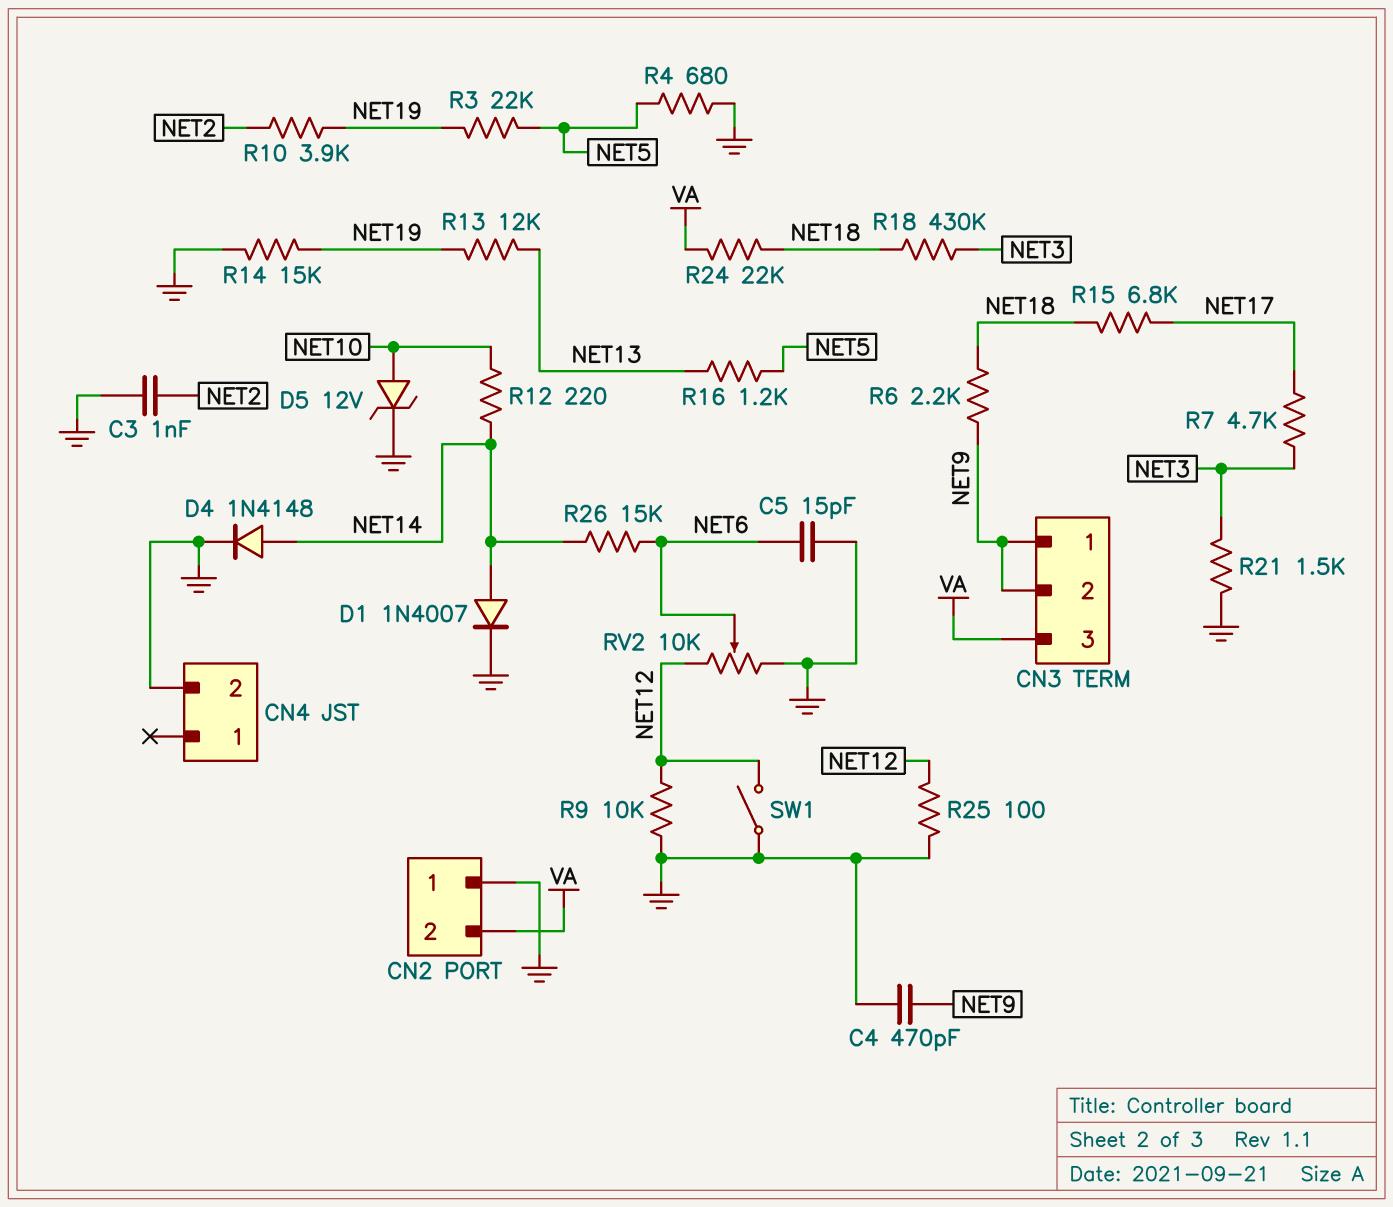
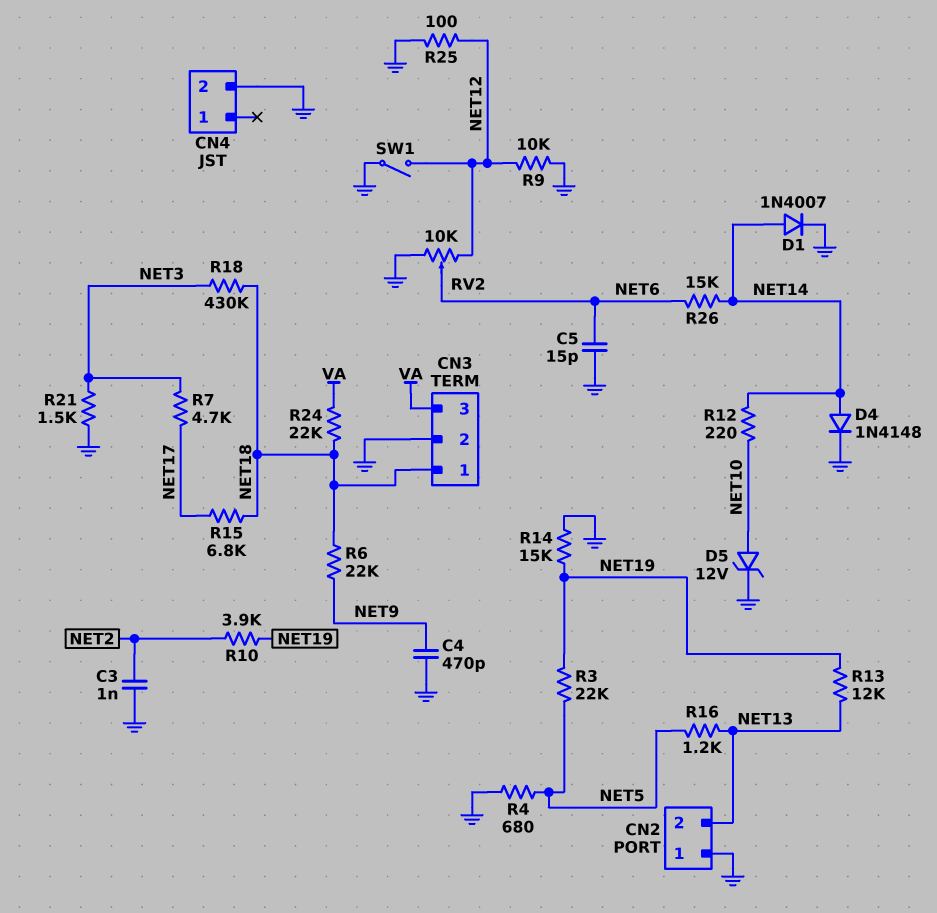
CN2 pin 2: VA -> NET13
CN3 pin 1: NET9 -> NET18
CN3 pin 2: NET9 -> GND
R6: 2.2k (NET9, NET18) -> 22k (NET9, NET18)

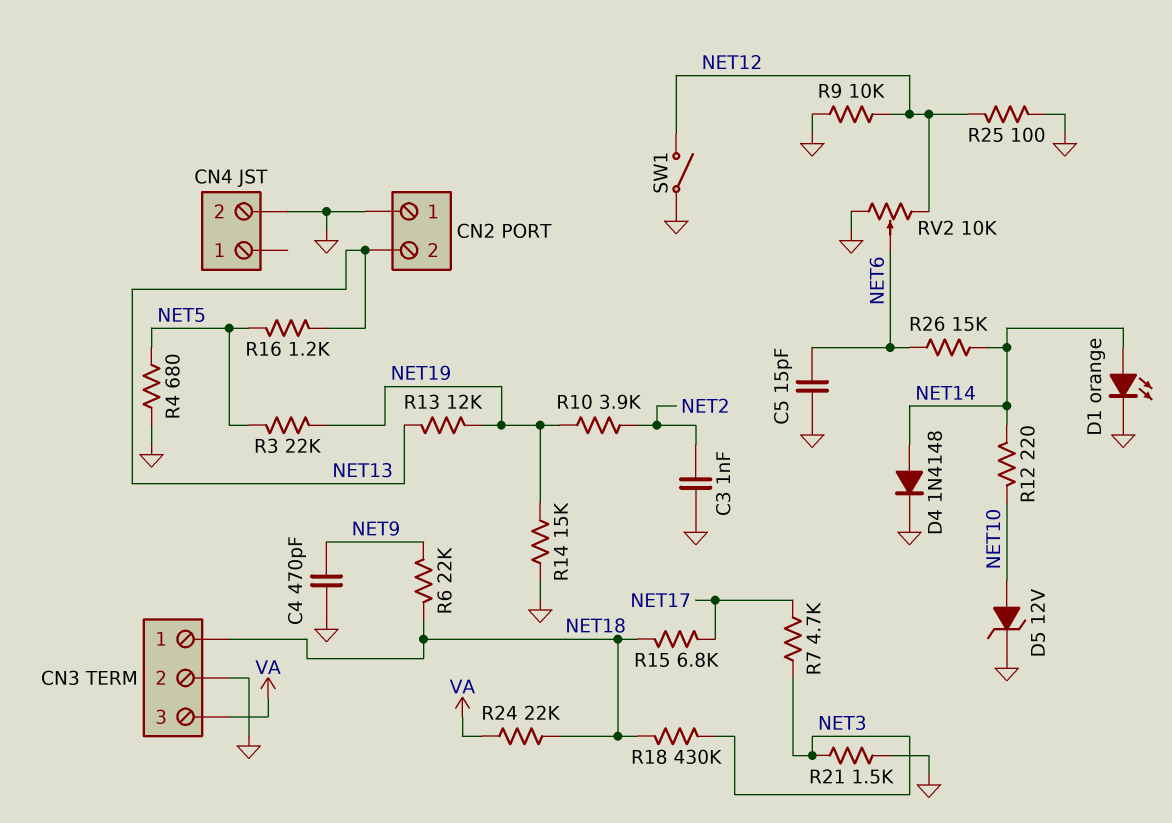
D1: diode 1N4007 (A NET14, K GND) -> LED orange (A NET14, K GND)

